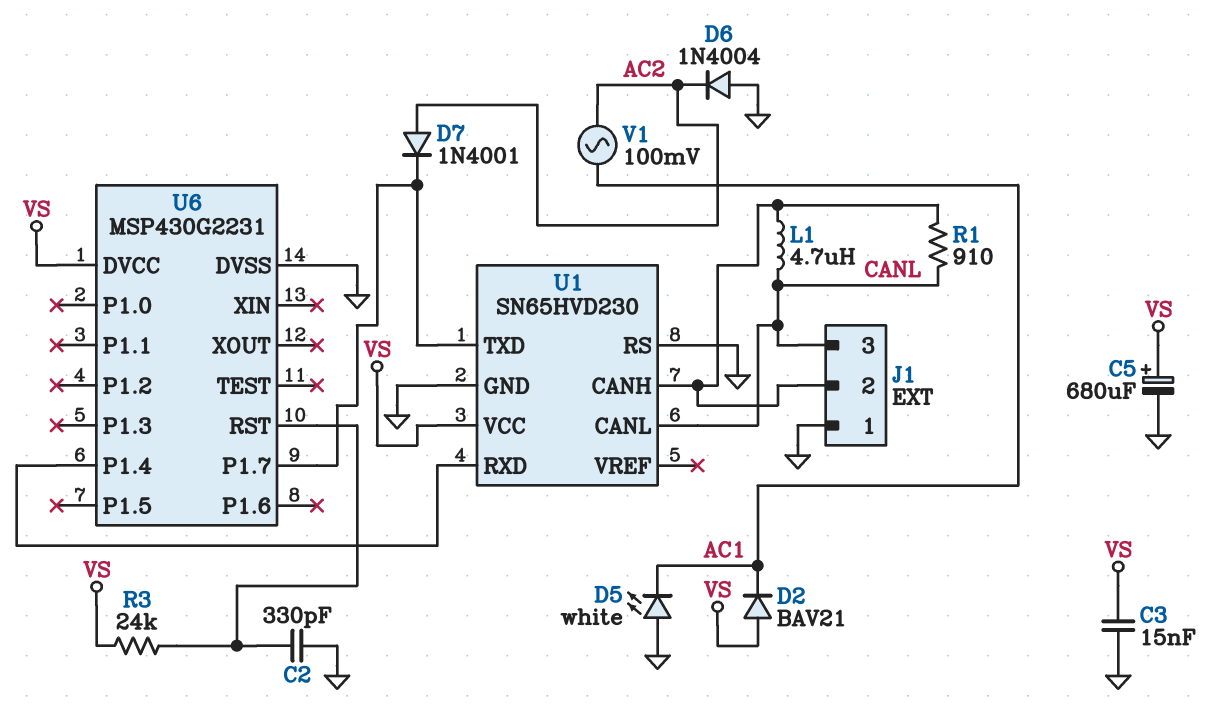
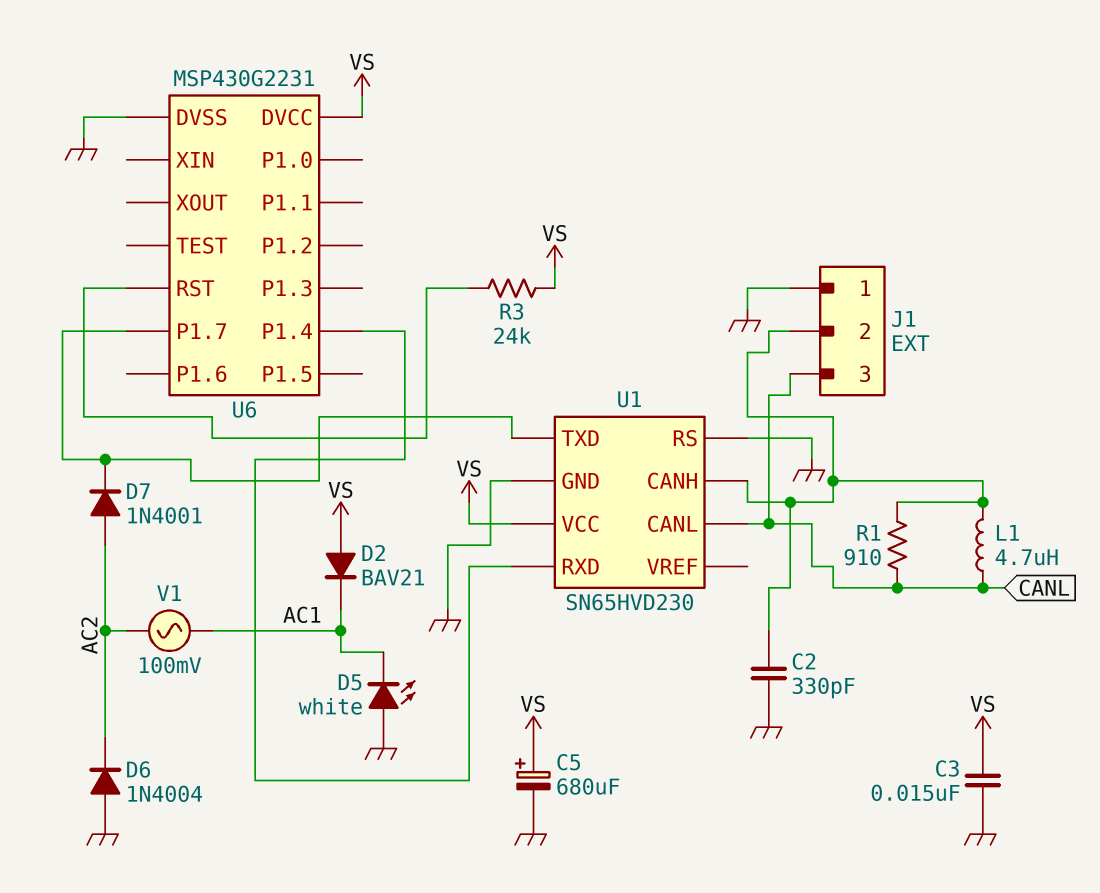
C2: 330pF (GND, U6/RST) -> 330pF (GND, J1/2)

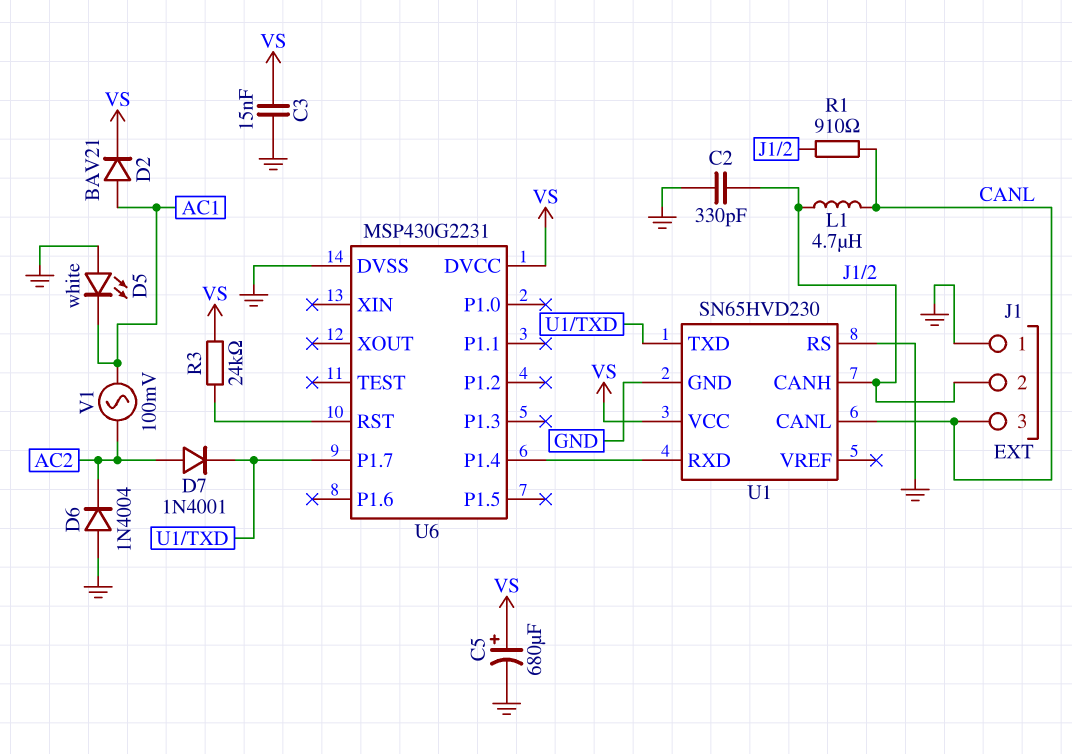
D2: diode BAV21 (A VS, K AC1) -> diode BAV21 (A AC1, K VS)

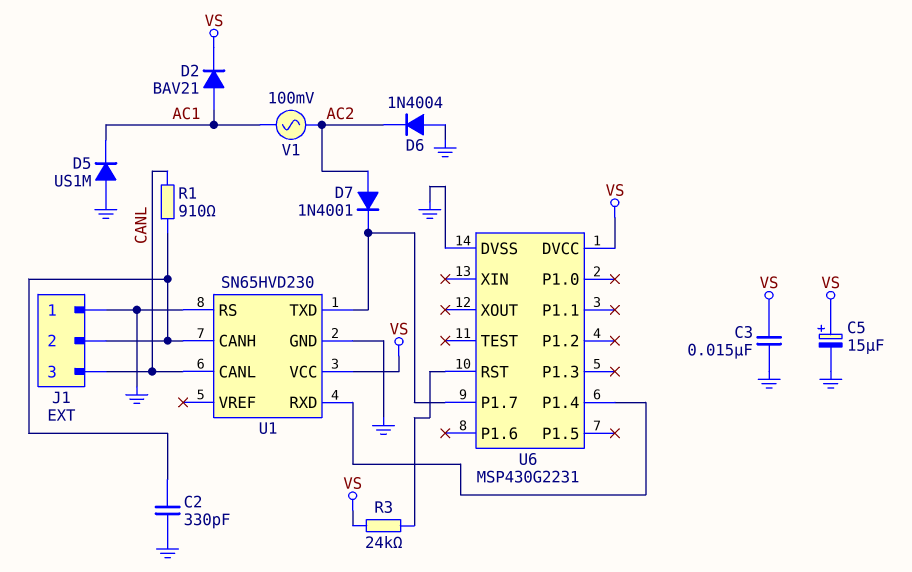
C5: 680uF (plus VS, minus GND) -> 15uF (plus VS, minus GND)
D5: LED white (A GND, K AC1) -> diode US1M (A GND, K AC1)
L1: 4.7uH (CANL, J1/2) -> none

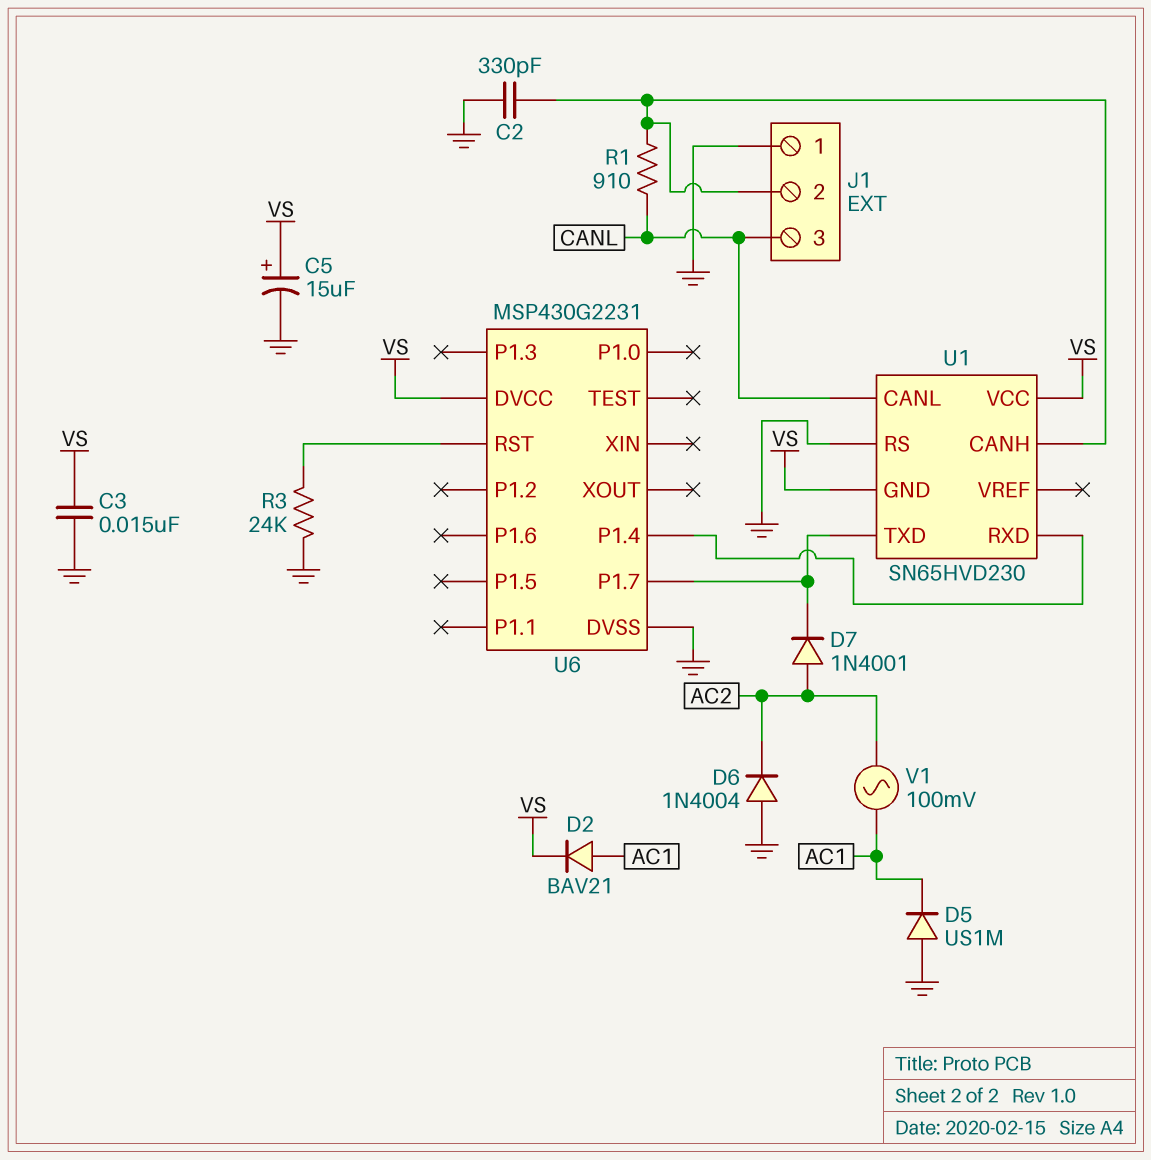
R3: 24k (U6/RST, VS) -> 24k (GND, U6/RST)
U1 pin GND: GND -> VS

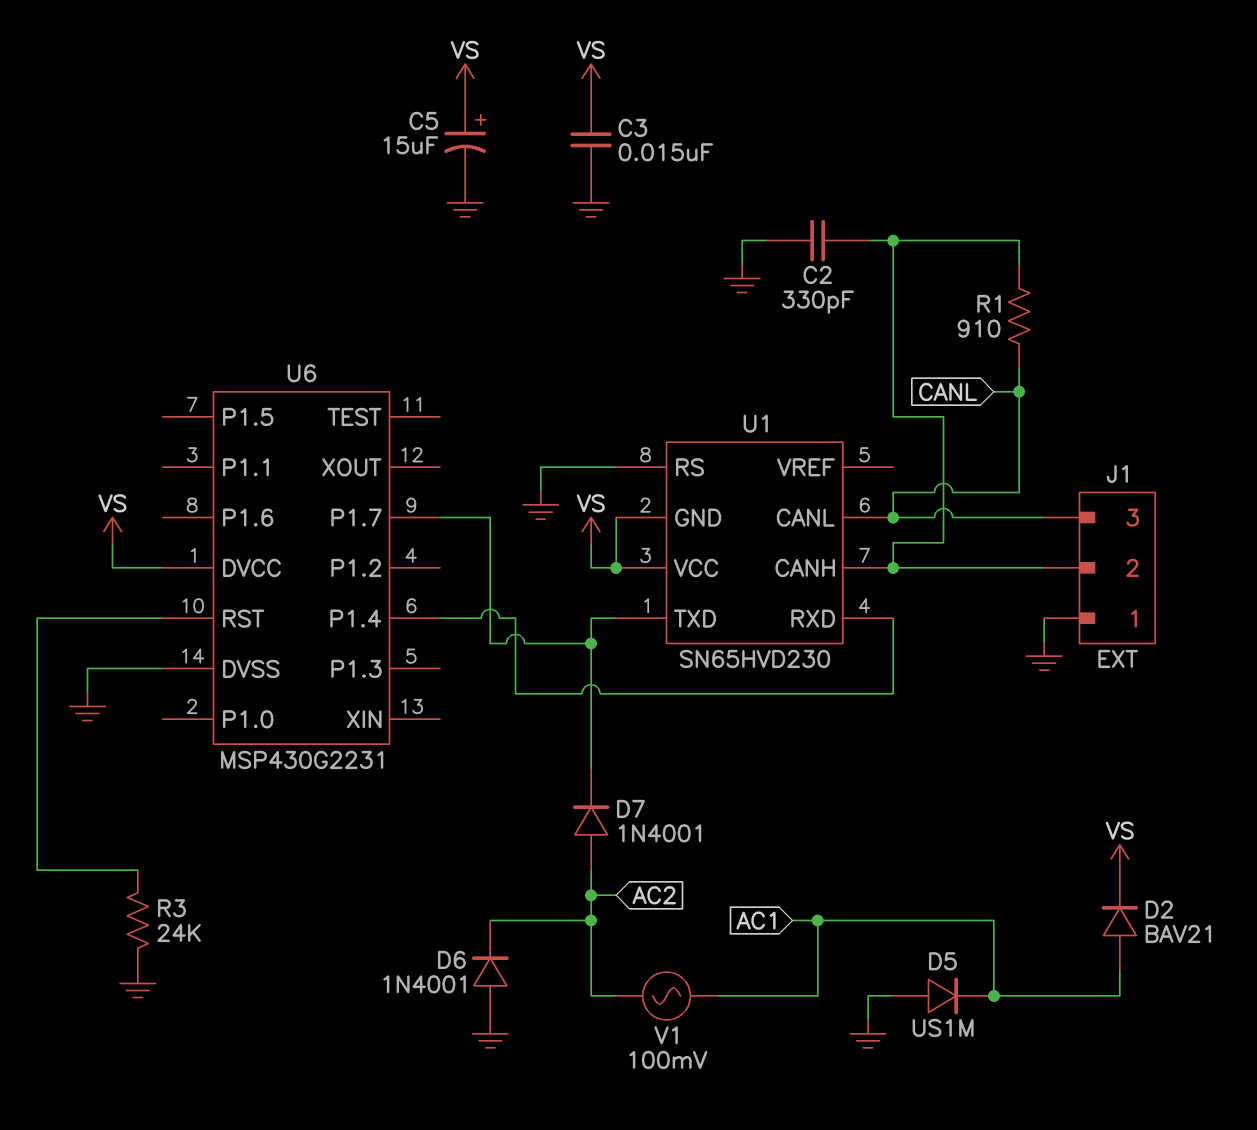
D6: diode 1N4004 (A GND, K AC2) -> diode 1N4001 (A GND, K AC2)

